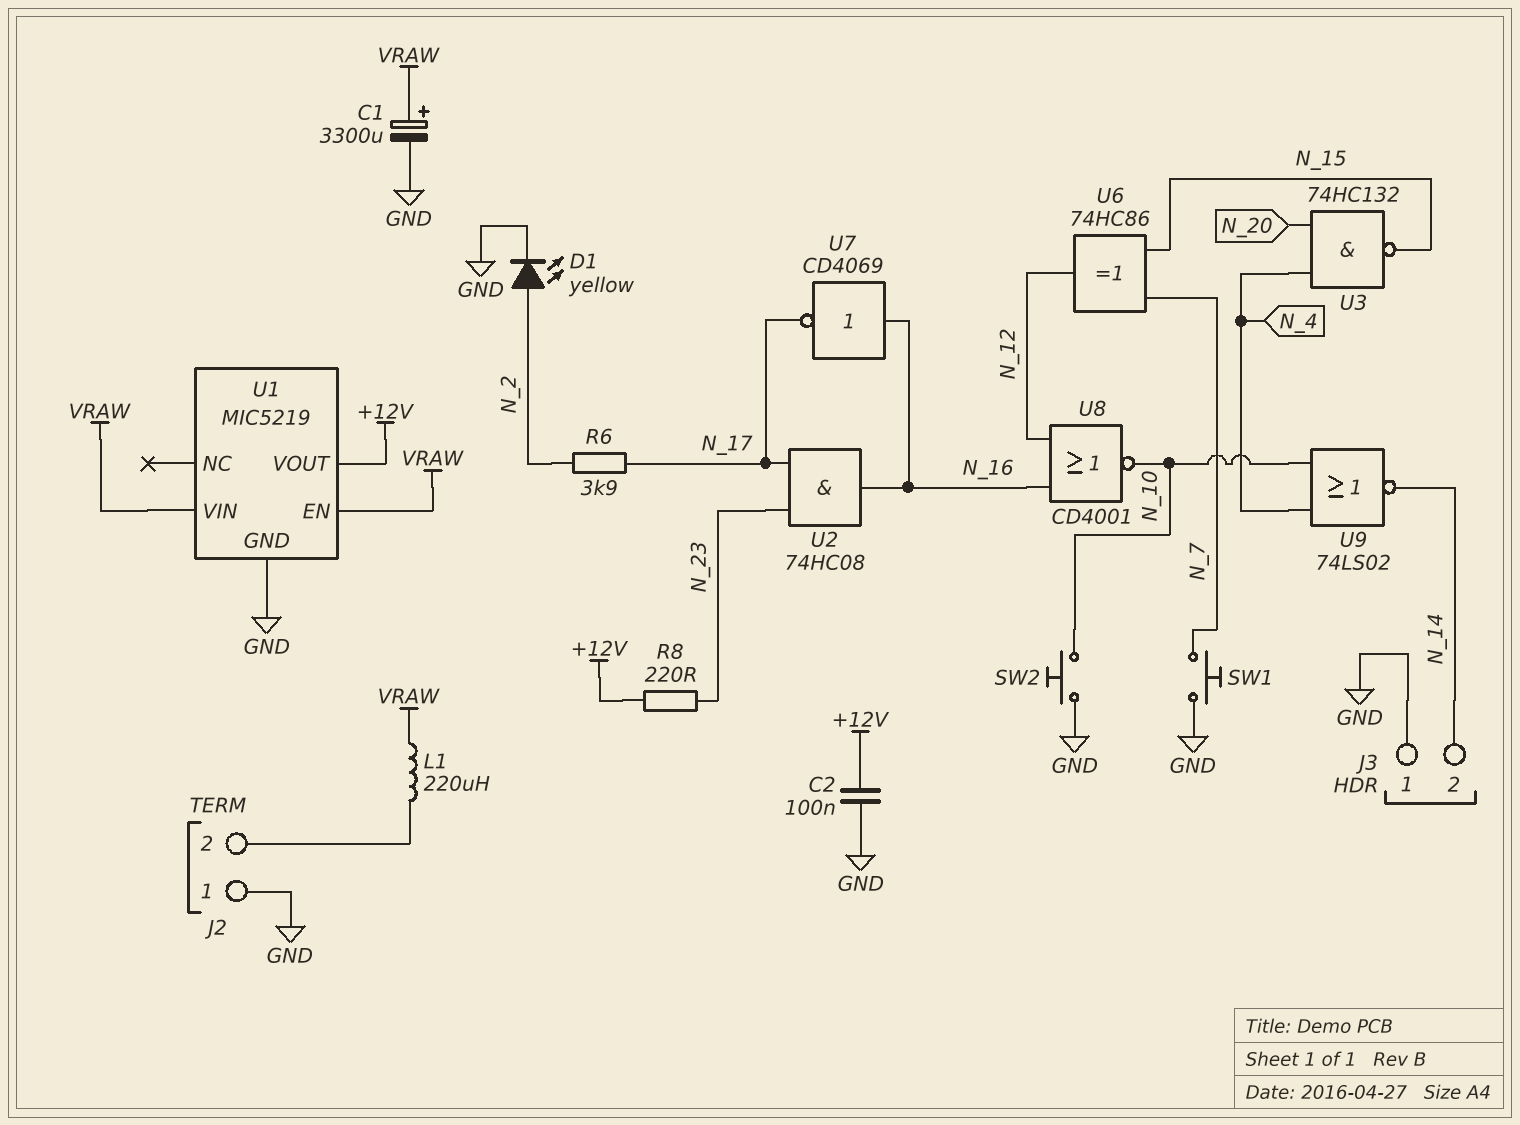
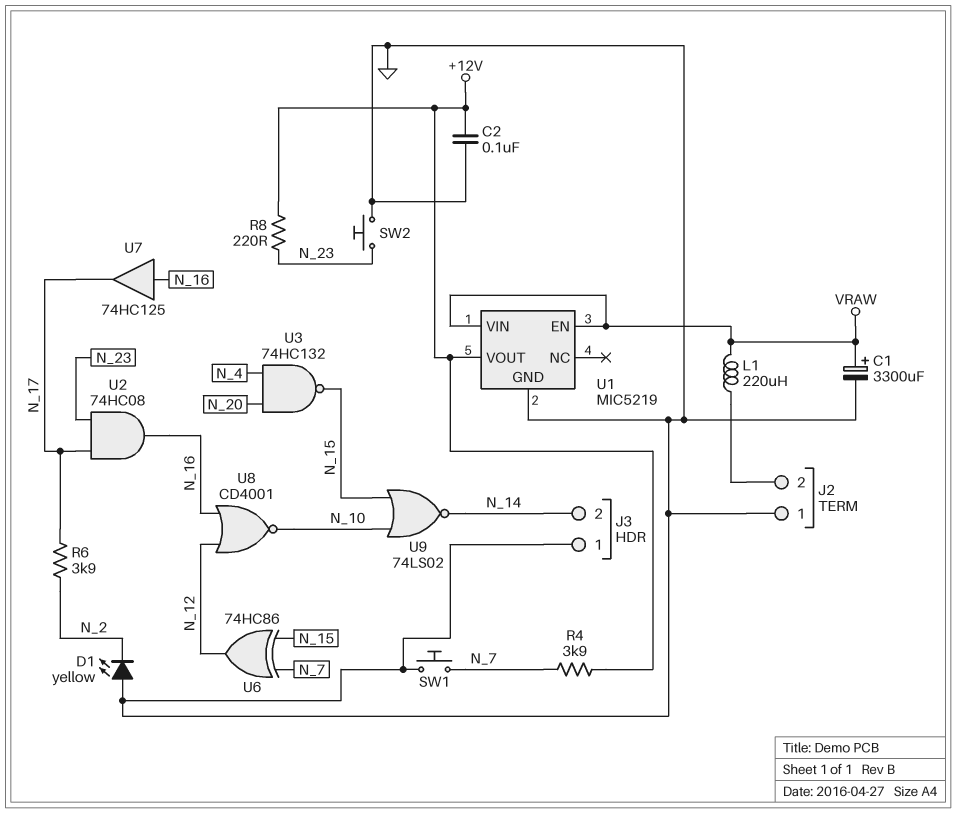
D1: LED yellow (A N_2, K GND) -> LED yellow (A GND, K N_2)
R4: none -> 3.9k (+12V, N_7)
SW2: button (GND, N_10) -> button (GND, N_23)
U7: NOT CD4069 (in N_16, out N_17) -> buffer 74HC125 (in N_16, out N_17)
U9: NOR 74LS02 (in N_4, in N_10, out N_14) -> NOR 74LS02 (in N_10, in N_15, out N_14)

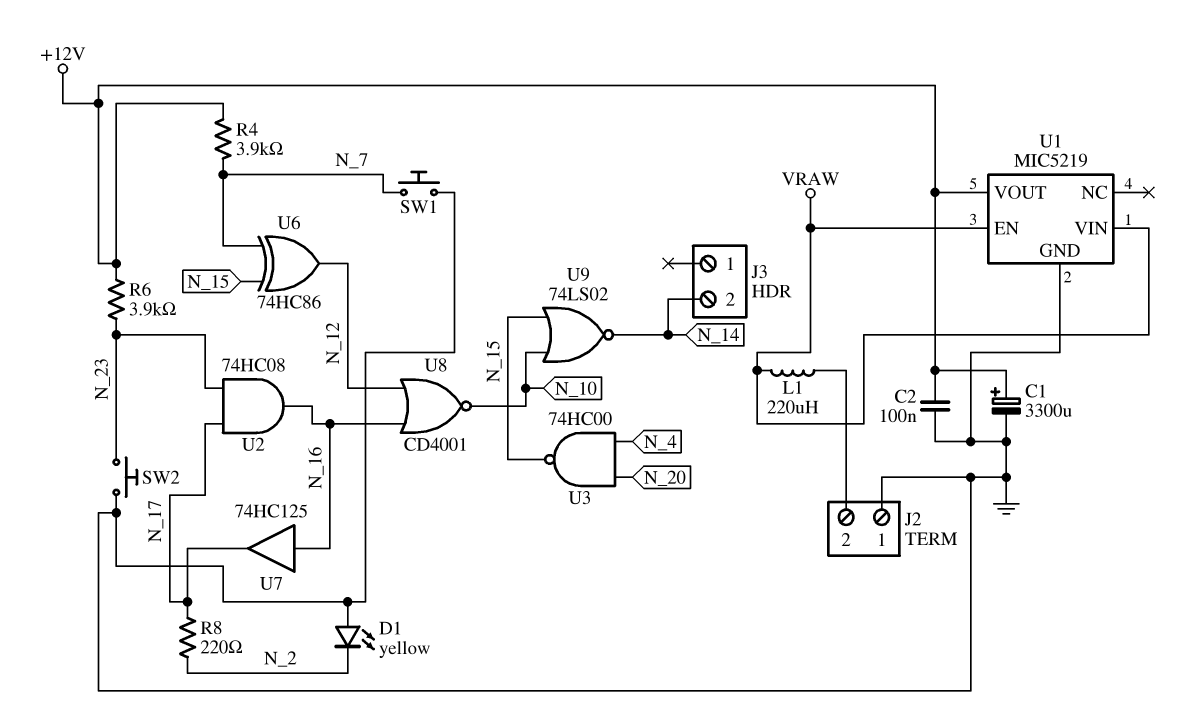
C1: 3300uF (plus VRAW, minus GND) -> 3300uF (plus +12V, minus GND)
J3 pin 1: GND -> none
R6: 3.9k (N_2, N_17) -> 3.9k (+12V, N_23)
R8: 220 (+12V, N_23) -> 220 (N_2, N_17)
U3: NAND 74HC132 (in N_4, in N_20, out N_15) -> NAND 74HC00 (in N_4, in N_20, out N_15)

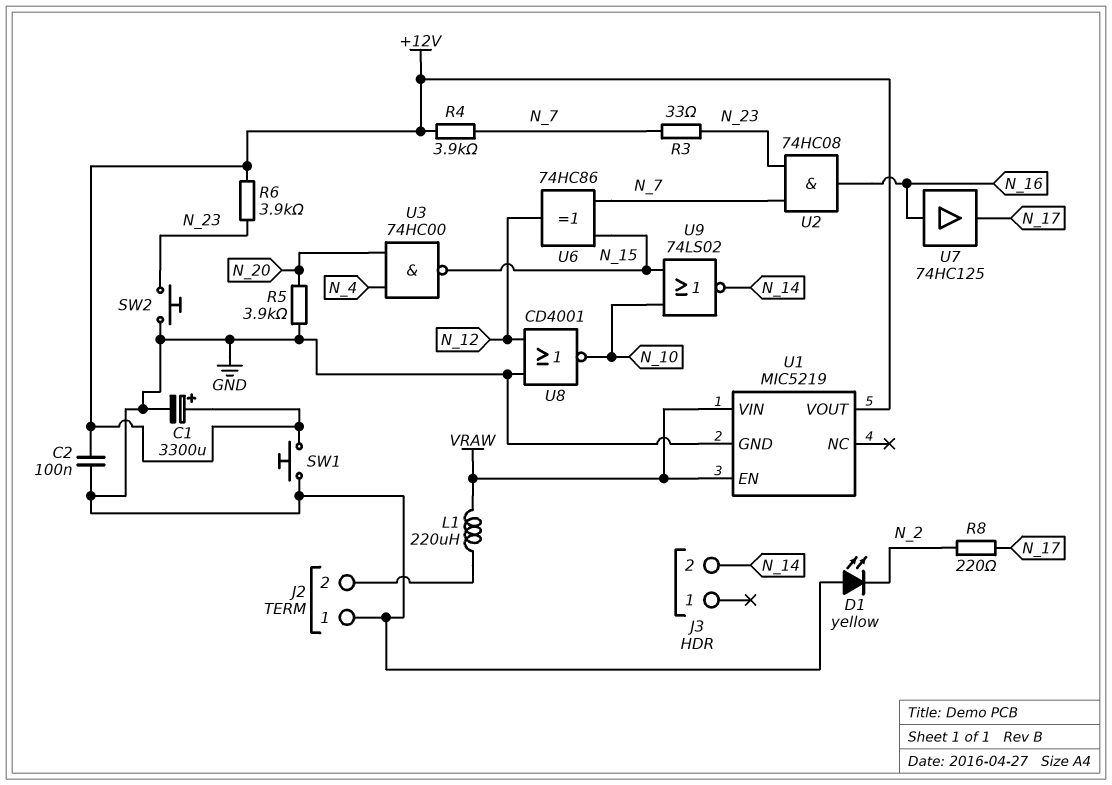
R3: none -> 33 (N_7, N_23)
R5: none -> 3.9k (GND, N_20)
SW1: button (GND, N_7) -> button (+12V, GND)
U2: AND 74HC08 (in N_17, in N_23, out N_16) -> AND 74HC08 (in N_7, in N_23, out N_16)
U8: NOR CD4001 (in N_12, in N_16, out N_10) -> NOR CD4001 (in GND, in N_12, out N_10)

